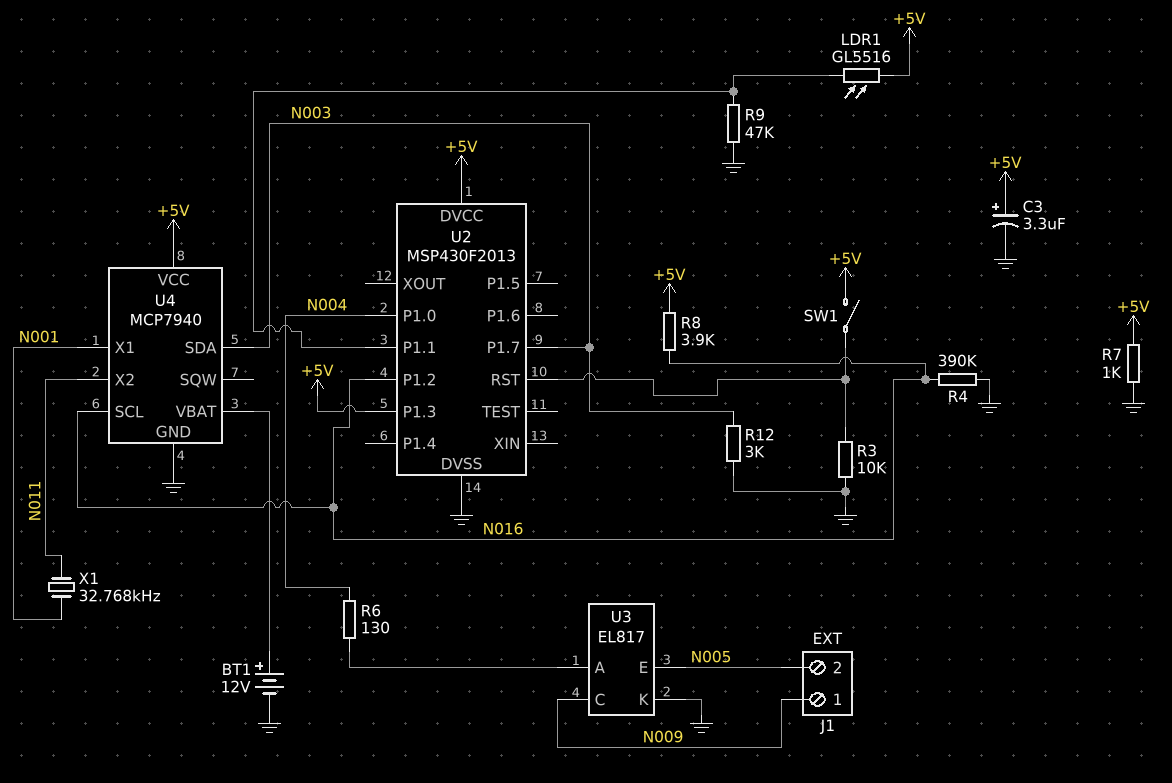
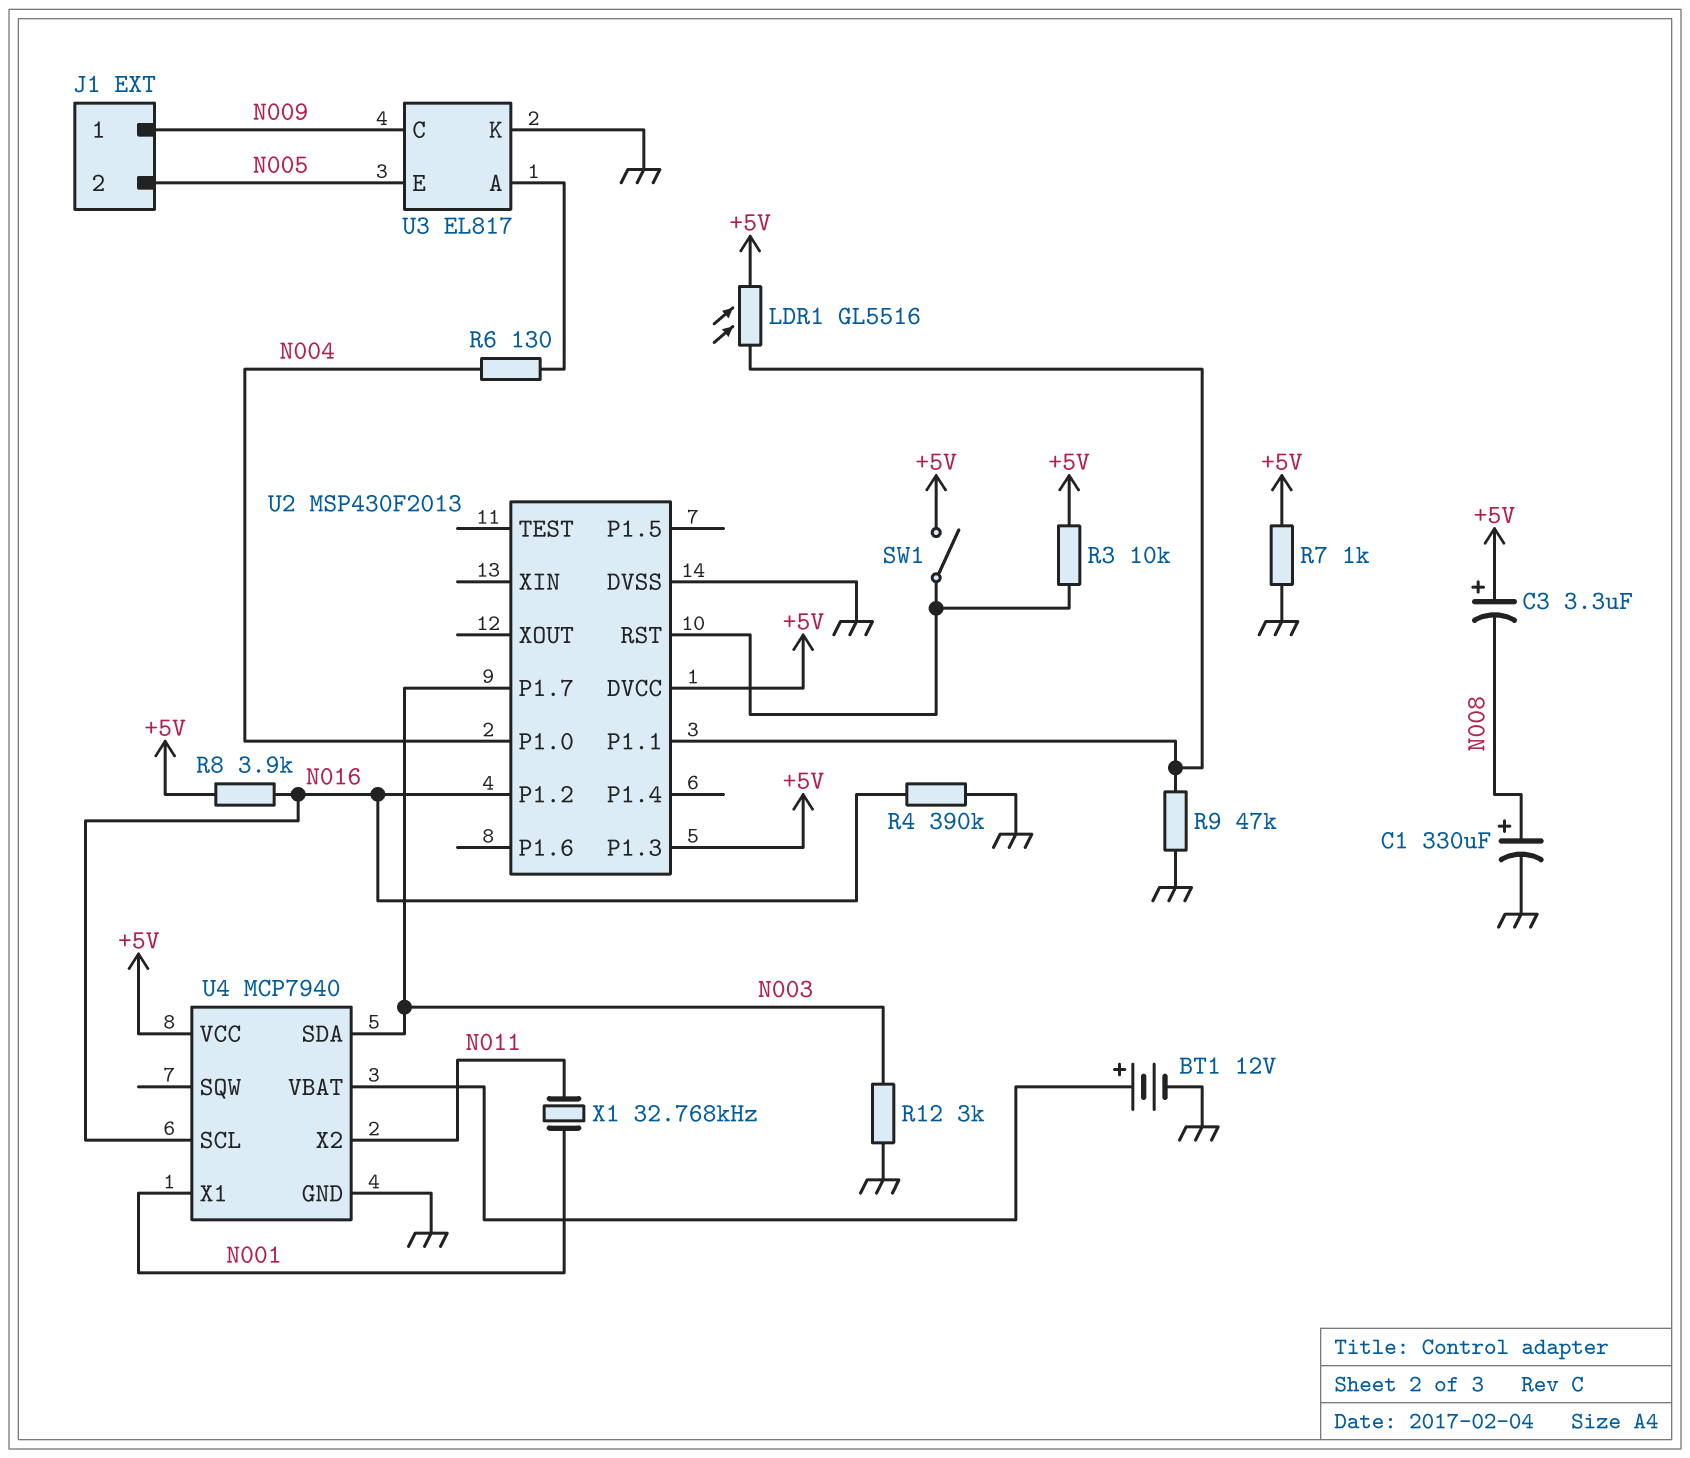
C1: none -> 330uF (plus N008, minus GND)
C3: 3.3uF (plus +5V, minus GND) -> 3.3uF (plus +5V, minus N008)
R3: 10k (GND, U2/RST) -> 10k (+5V, U2/RST)

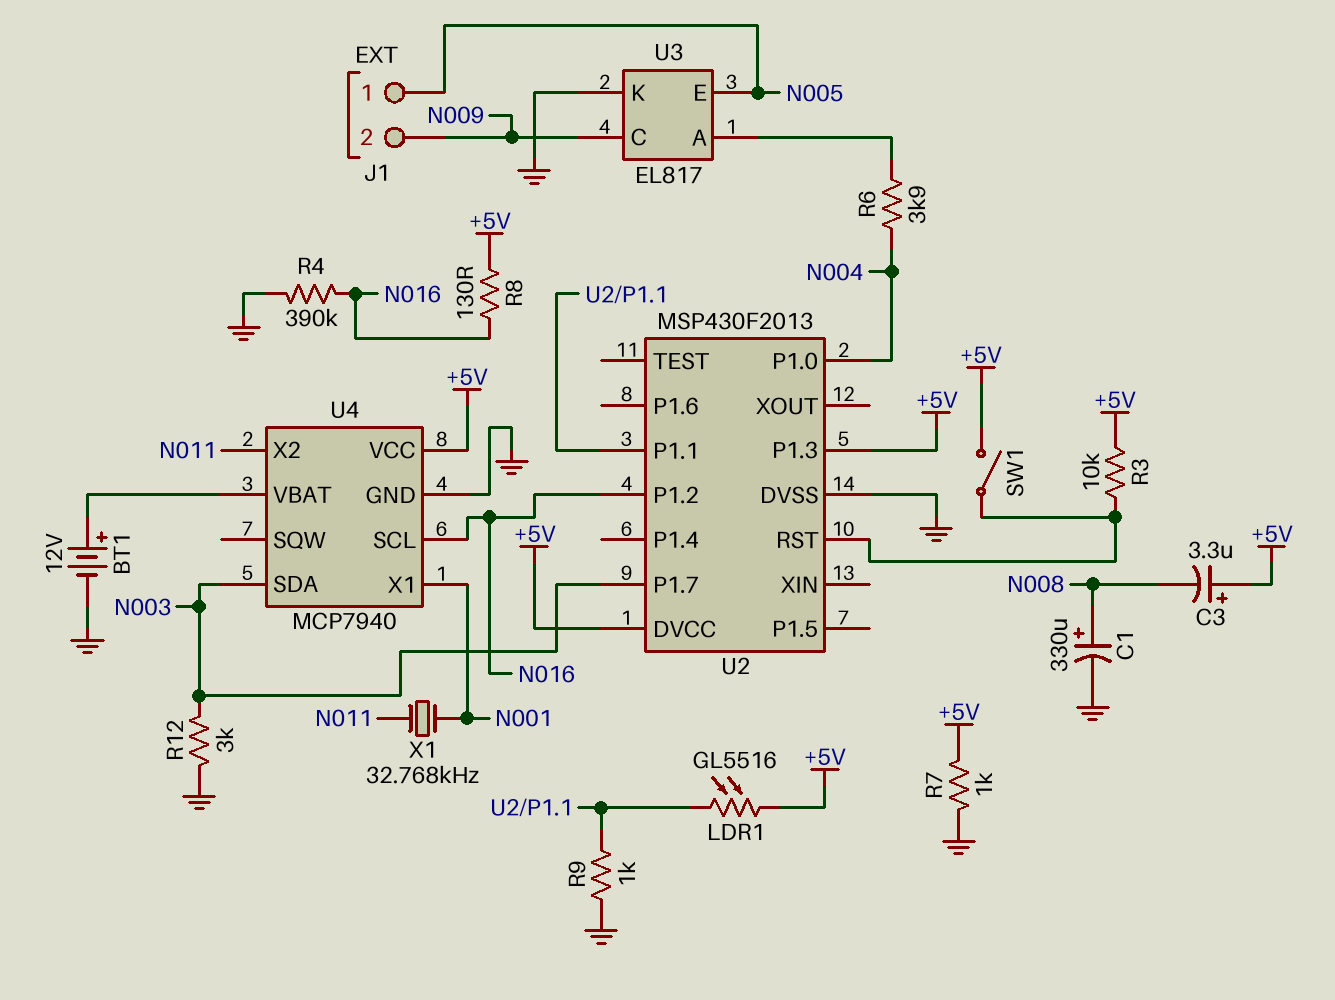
J1 pin 1: N009 -> N005
J1 pin 2: N005 -> N009
R6: 130 (N004, U3/A) -> 3.9k (N004, U3/A)
R8: 3.9k (+5V, N016) -> 130 (+5V, N016)
R9: 47k (GND, U2/P1.1) -> 1k (GND, U2/P1.1)

